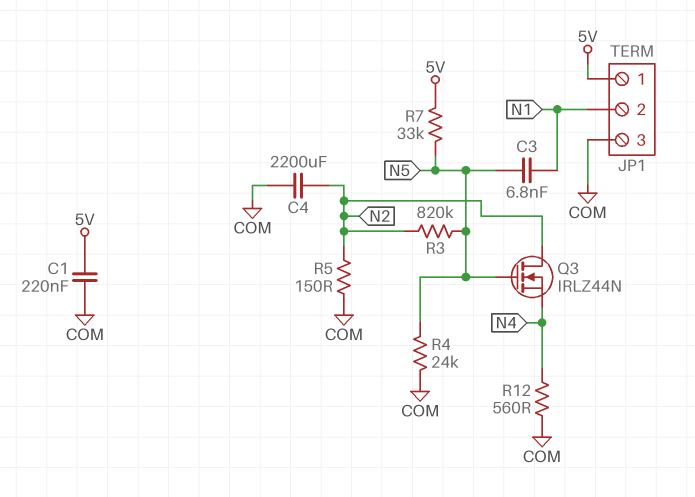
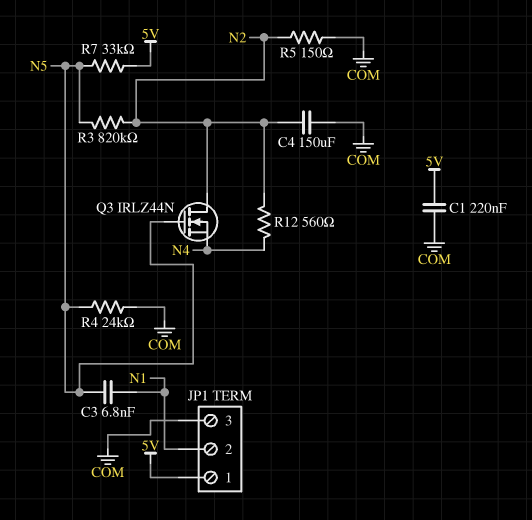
C4: 2200uF (COM, N2) -> 150uF (COM, N2)
R12: 560 (COM, N4) -> 560 (N2, N4)

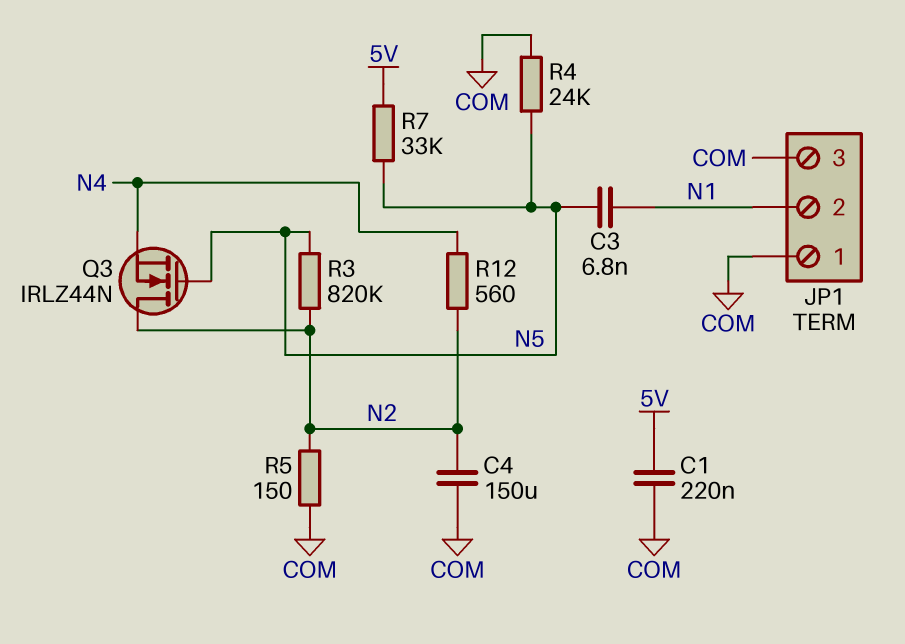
JP1 pin 1: 5V -> COM

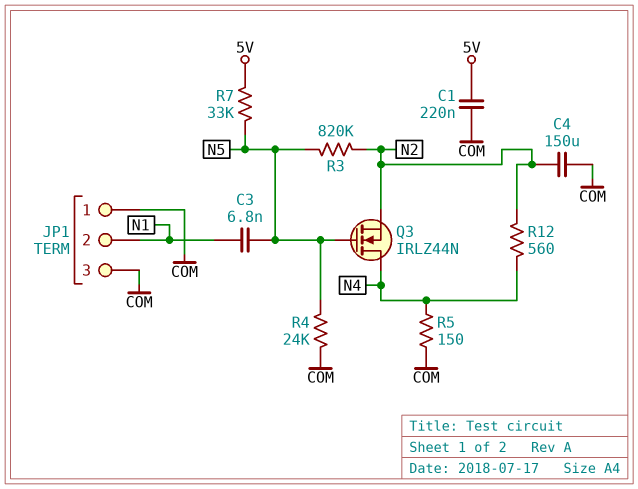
Q3: NMOS IRLZ44N (G N5, D N2, S N4) -> NMOS IRLZ44N (G N5, D N4, S N2)
R5: 150 (COM, N2) -> 150 (COM, N4)

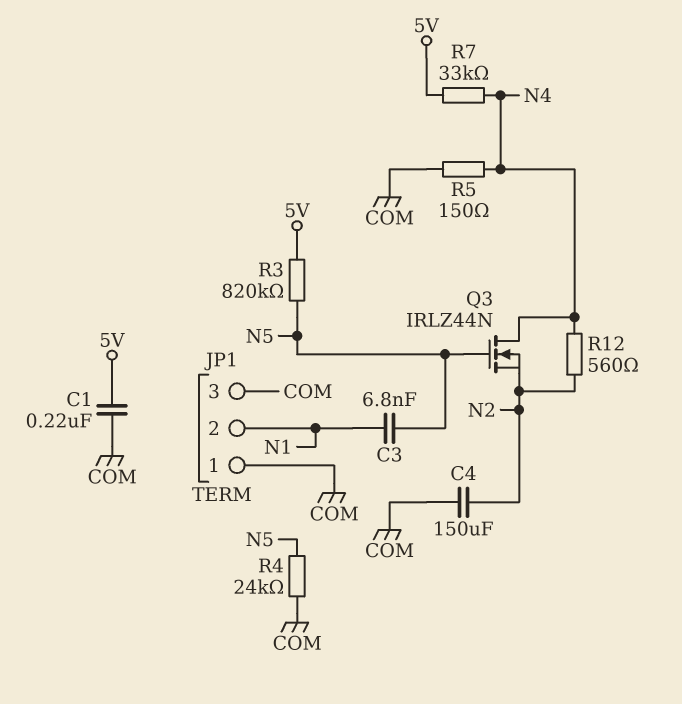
R3: 820k (N2, N5) -> 820k (5V, N5)
R7: 33k (5V, N5) -> 33k (5V, N4)

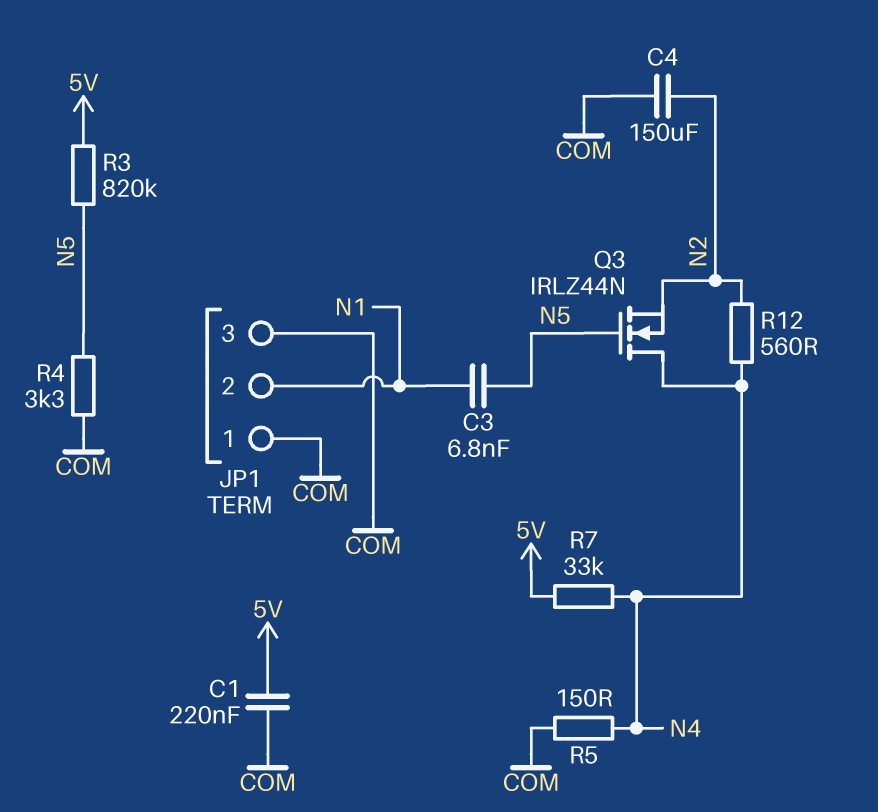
R4: 24k (COM, N5) -> 3.3k (COM, N5)

